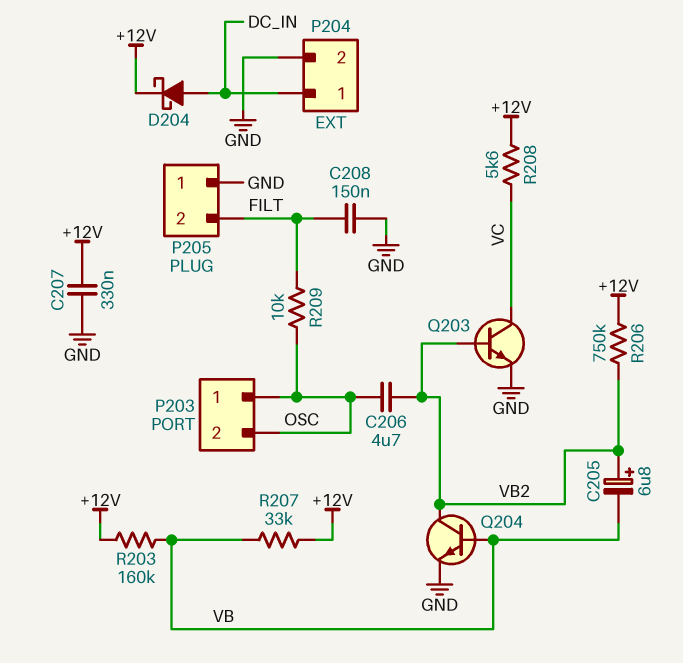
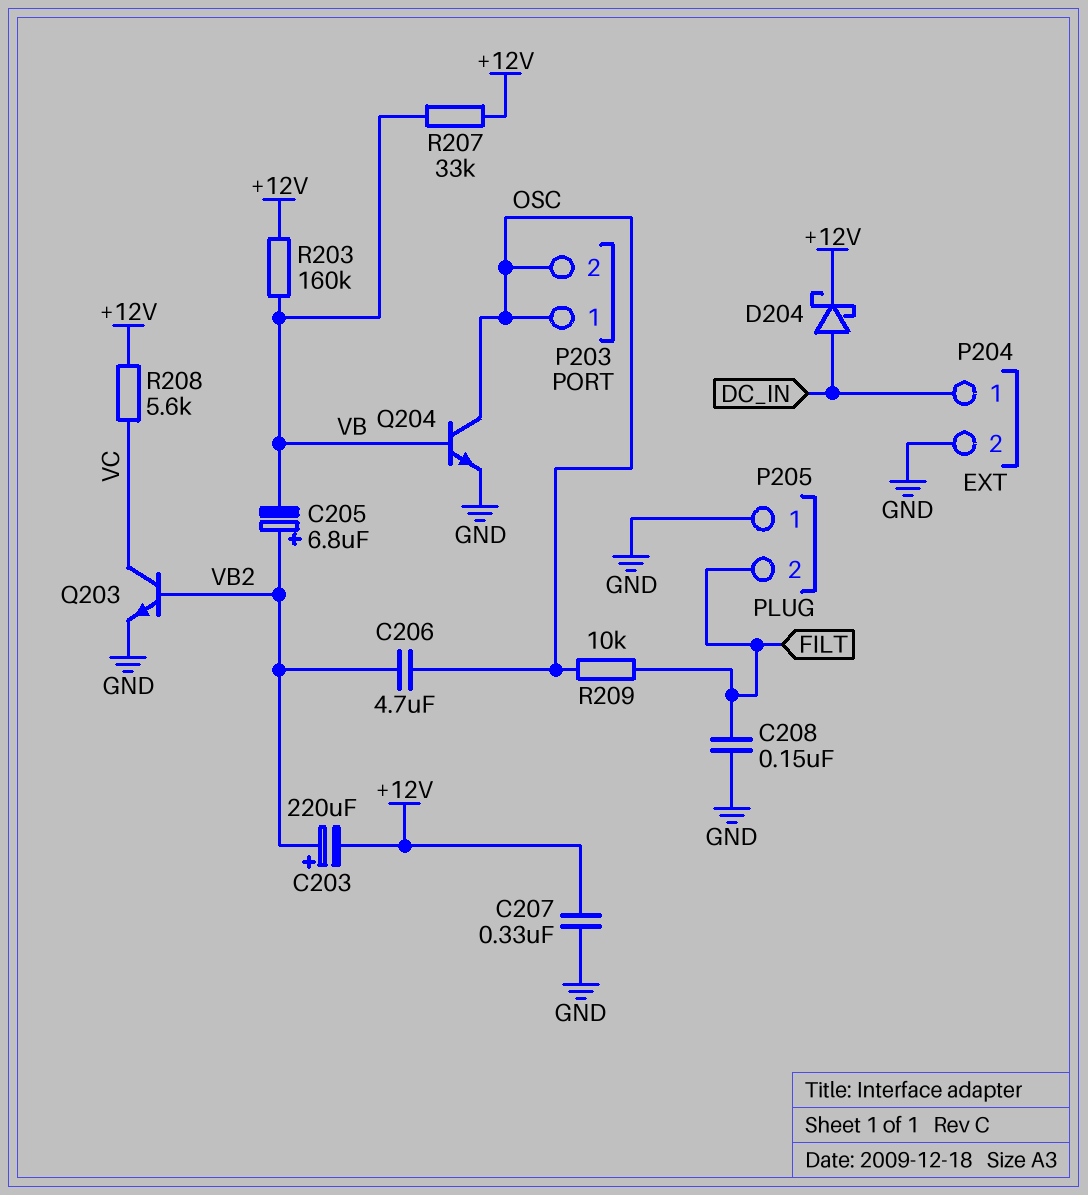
C203: none -> 220uF (plus VB2, minus +12V)
Q204: NPN (B VB, C VB2, E GND) -> NPN (B VB, C OSC, E GND)
R206: 750k (+12V, VB2) -> none

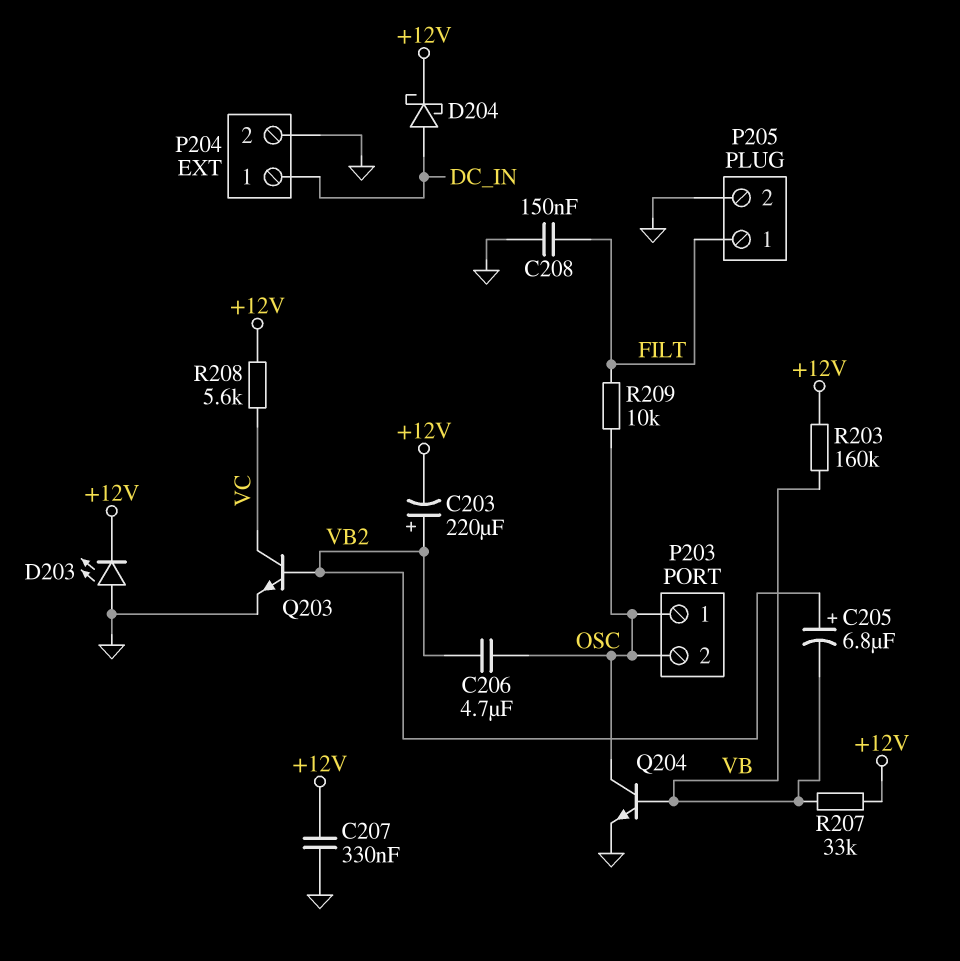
D203: none -> LED (A GND, K +12V)
P205 pin 1: GND -> FILT
P205 pin 2: FILT -> GND

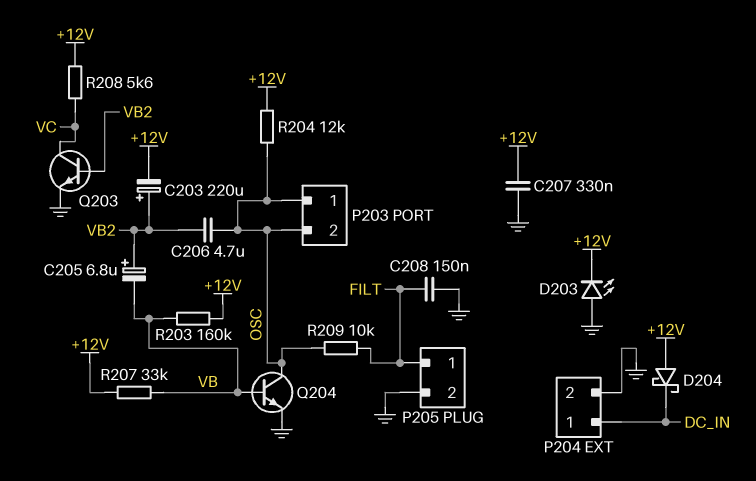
D204: schottky (A DC_IN, K +12V) -> schottky (A +12V, K DC_IN)
R204: none -> 12k (+12V, OSC)

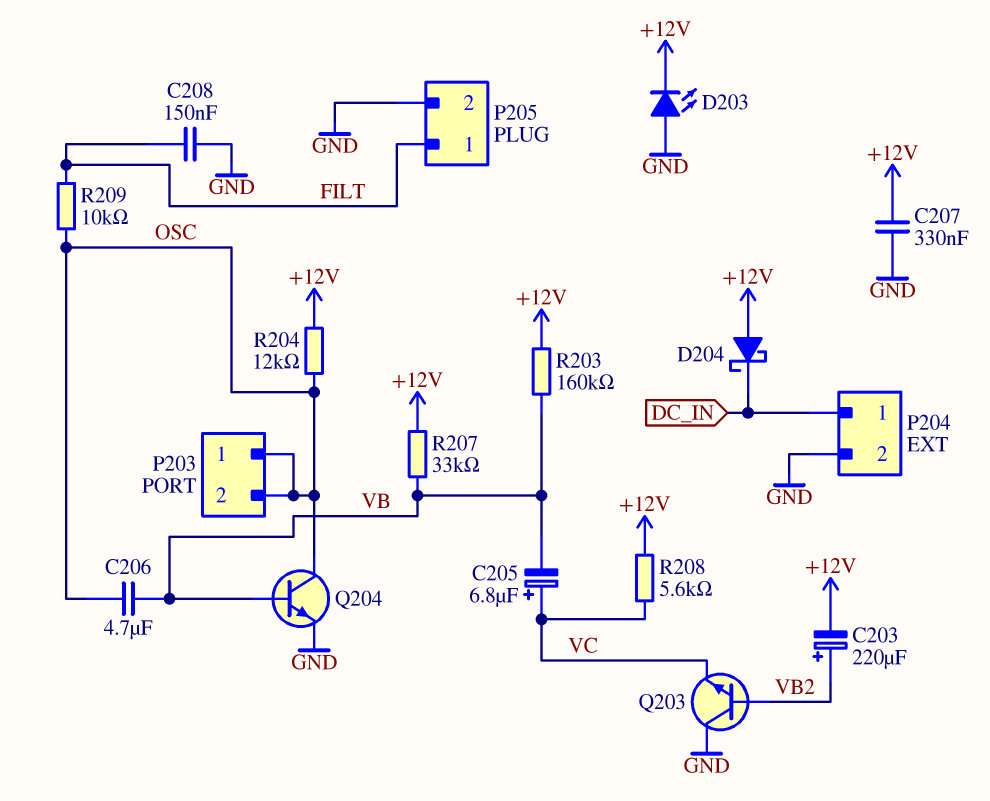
C205: 6.8uF (plus VB2, minus VB) -> 6.8uF (plus VC, minus VB)
C206: 4.7uF (OSC, VB2) -> 4.7uF (OSC, VB)
Q203: NPN (B VB2, C VC, E GND) -> NPN (B VB2, C GND, E VC)

